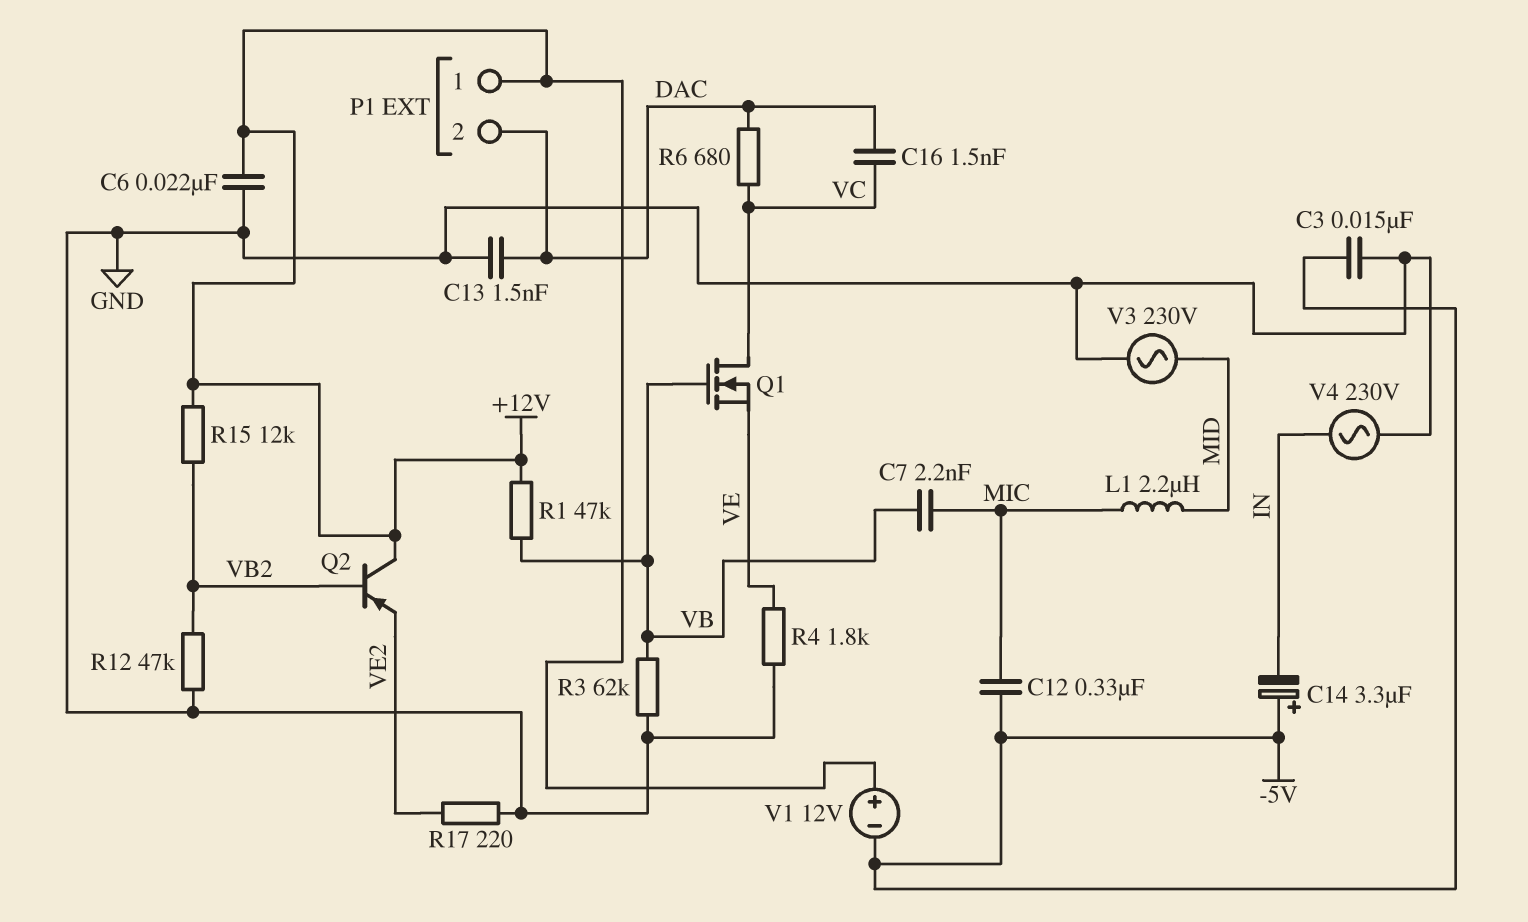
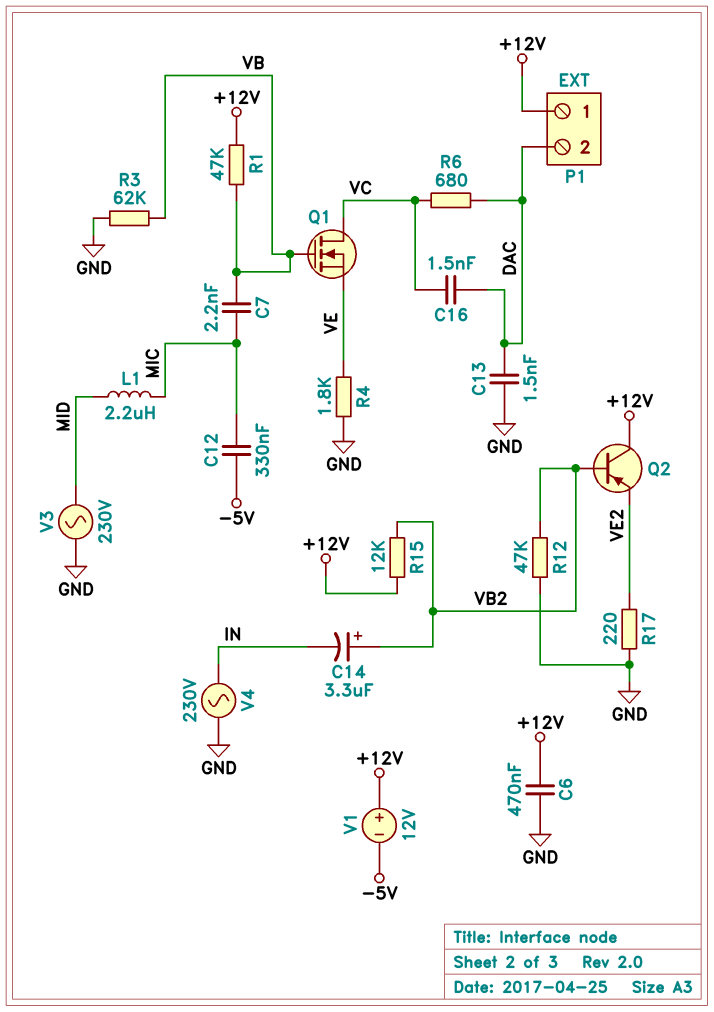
C3: 15nF (-5V, GND) -> none
C6: 22nF (+12V, GND) -> 470nF (+12V, GND)
C14: 3.3uF (plus -5V, minus IN) -> 3.3uF (plus VB2, minus IN)

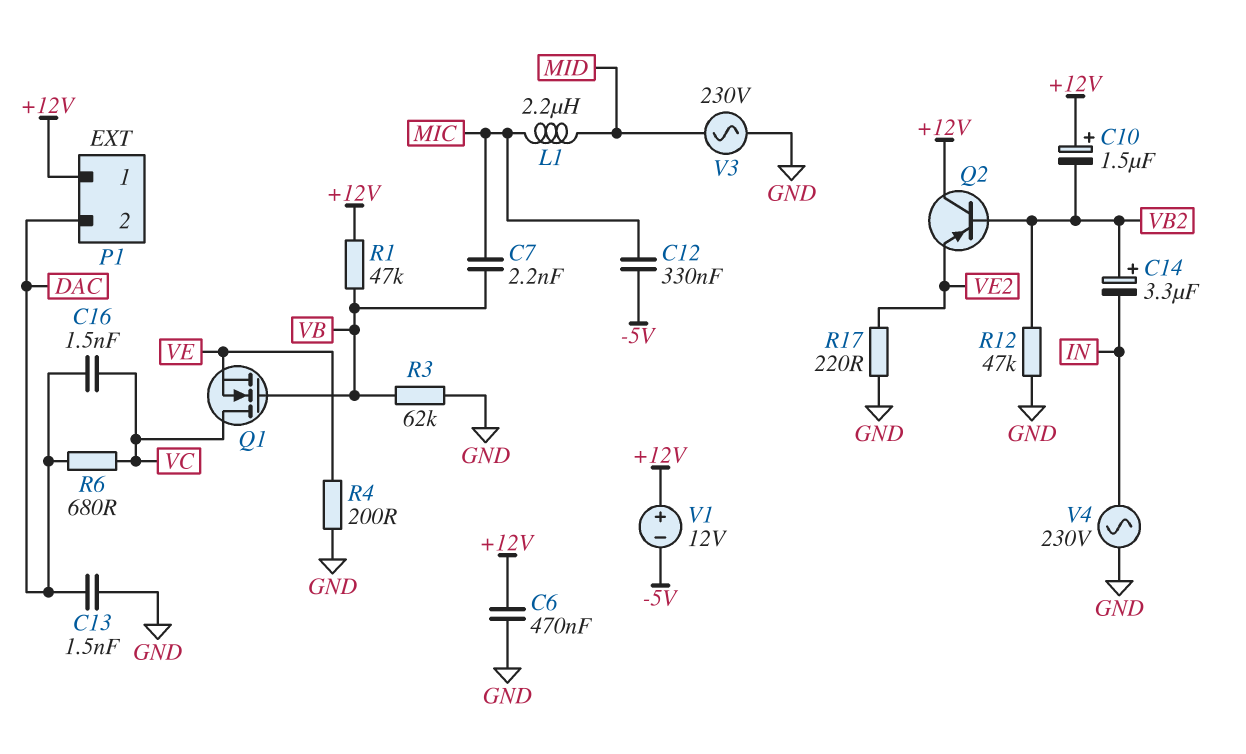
C10: none -> 1.5uF (plus +12V, minus VB2)
R4: 1.8k (GND, VE) -> 200 (GND, VE)
R15: 12k (+12V, VB2) -> none

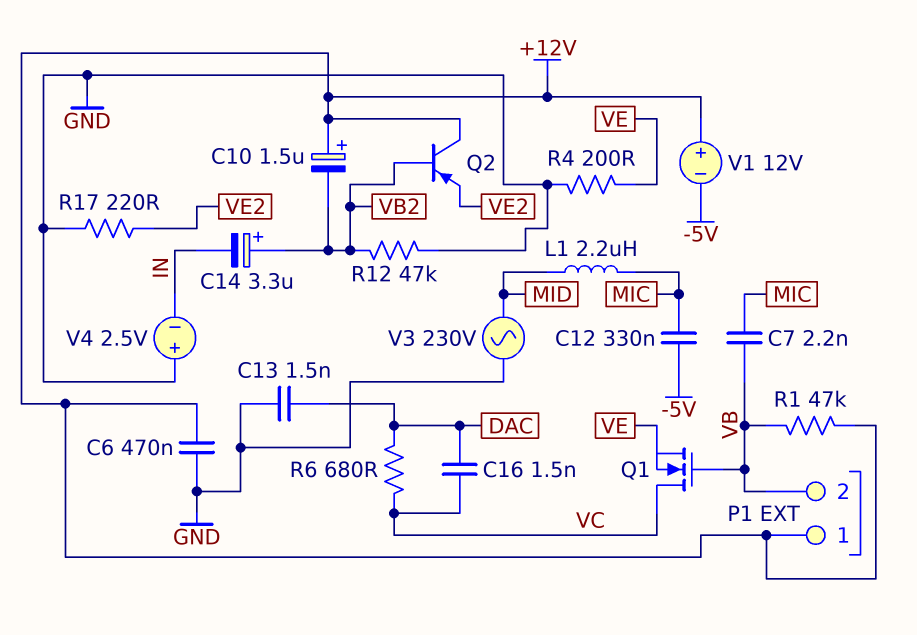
P1 pin 2: DAC -> VB
R3: 62k (GND, VB) -> none
V4: AC 230V (GND, IN) -> 2.5V (plus GND, minus IN)

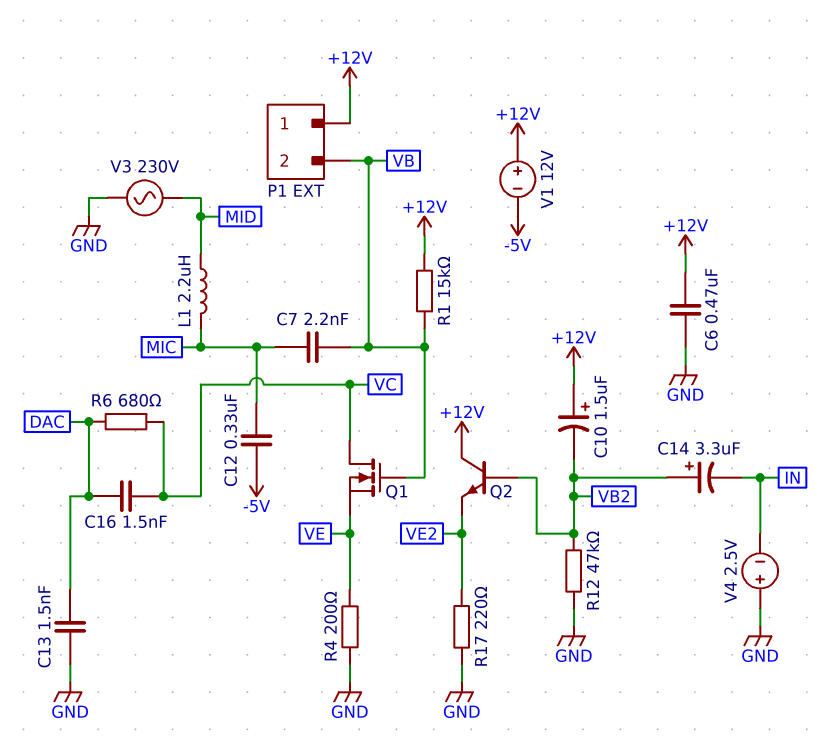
Q2: PNP (B VB2, C +12V, E VE2) -> NPN (B VB2, C +12V, E VE2)
R1: 47k (+12V, VB) -> 15k (+12V, VB)

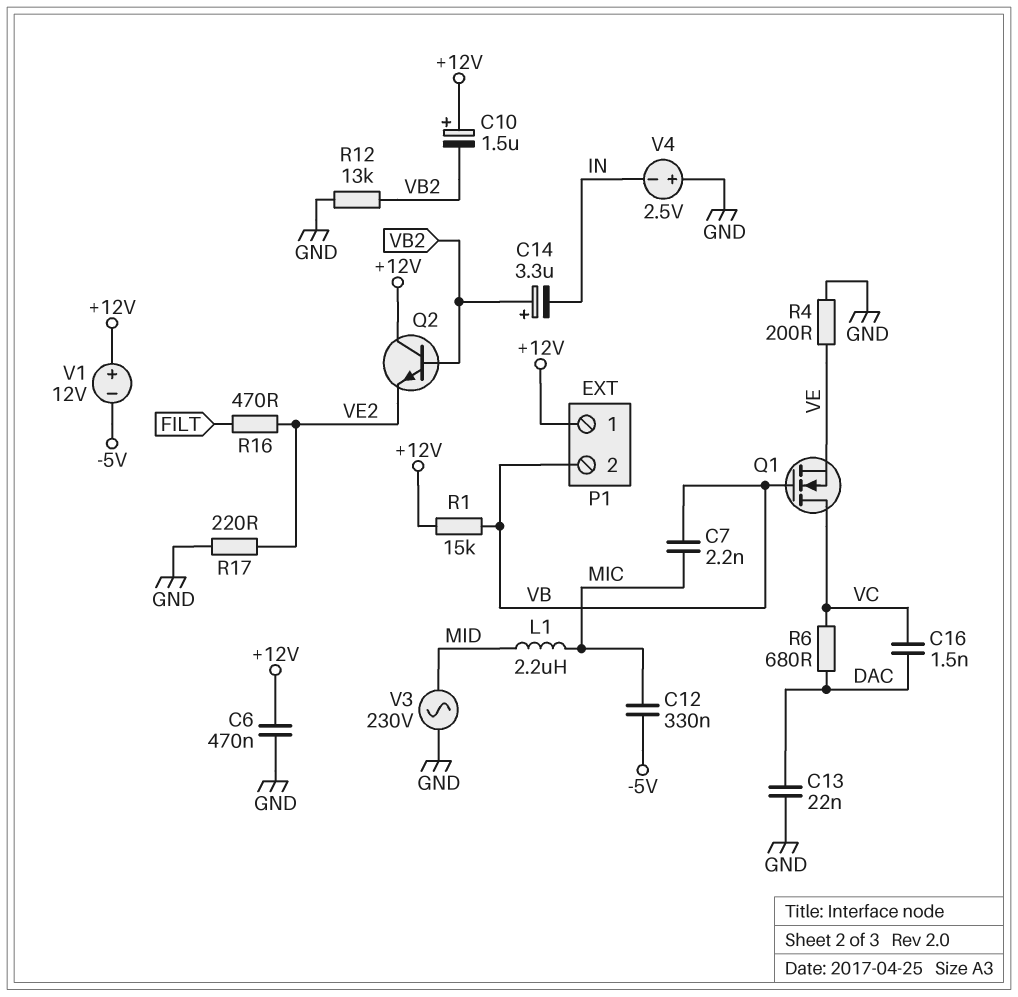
C13: 1.5nF (DAC, GND) -> 22nF (DAC, GND)
R12: 47k (GND, VB2) -> 13k (GND, VB2)
R16: none -> 470 (FILT, VE2)

